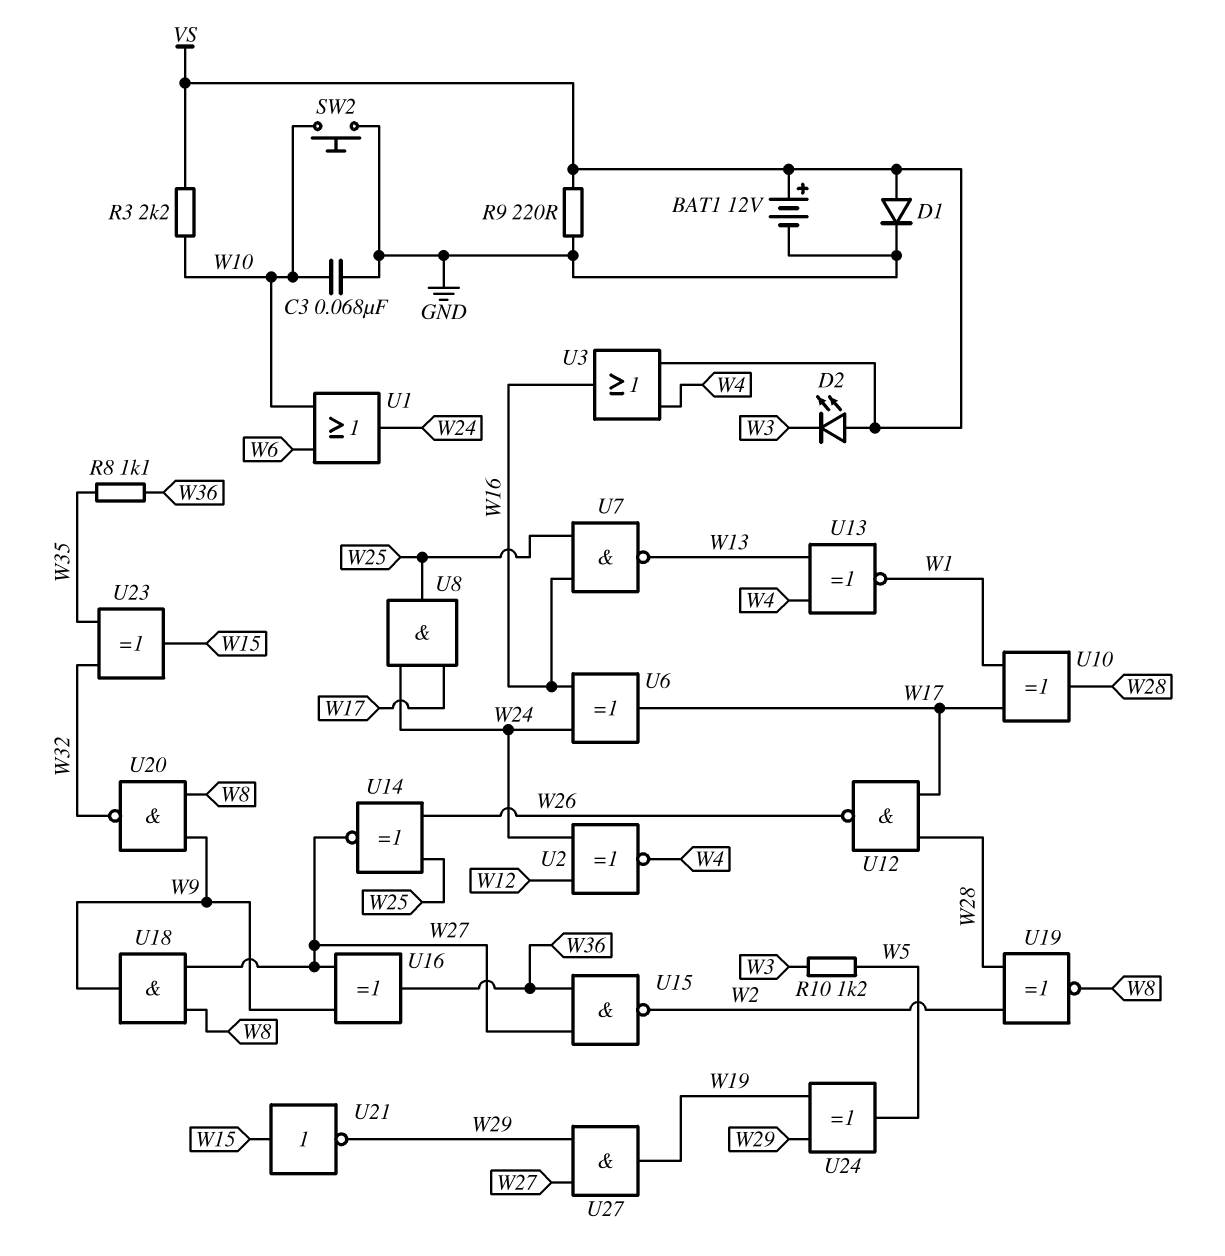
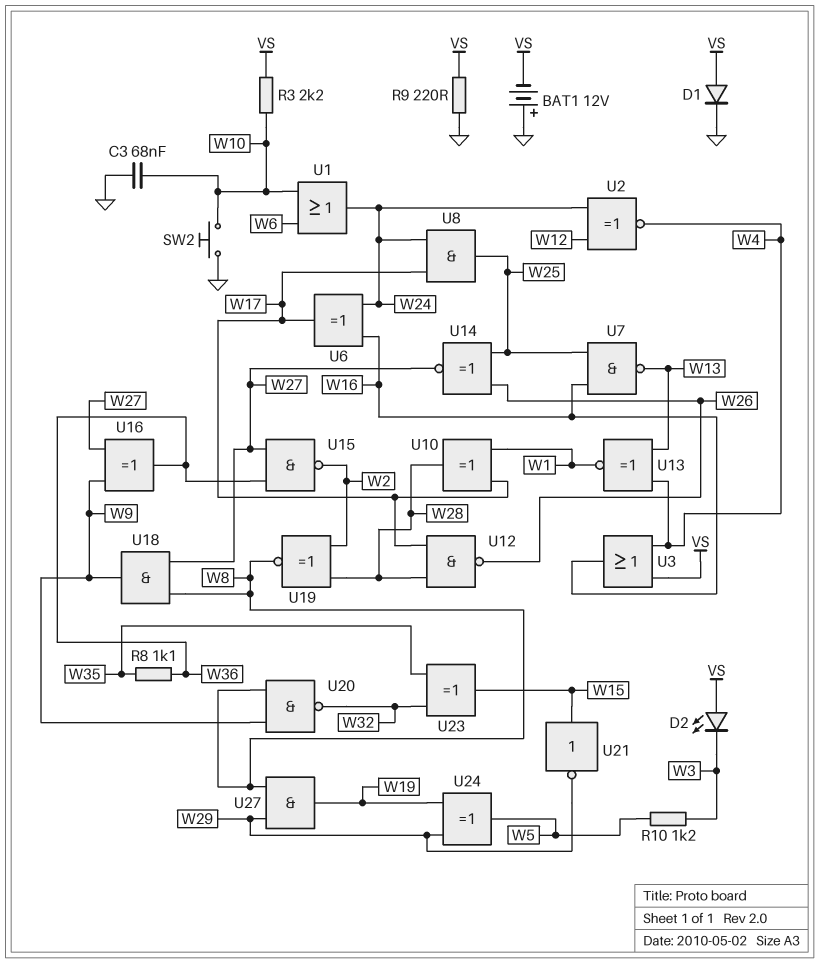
BAT1: 12V (plus VS, minus GND) -> 12V (plus GND, minus VS)
U27: AND (in W27, in W29, out W19) -> AND (in W8, in W29, out W19)

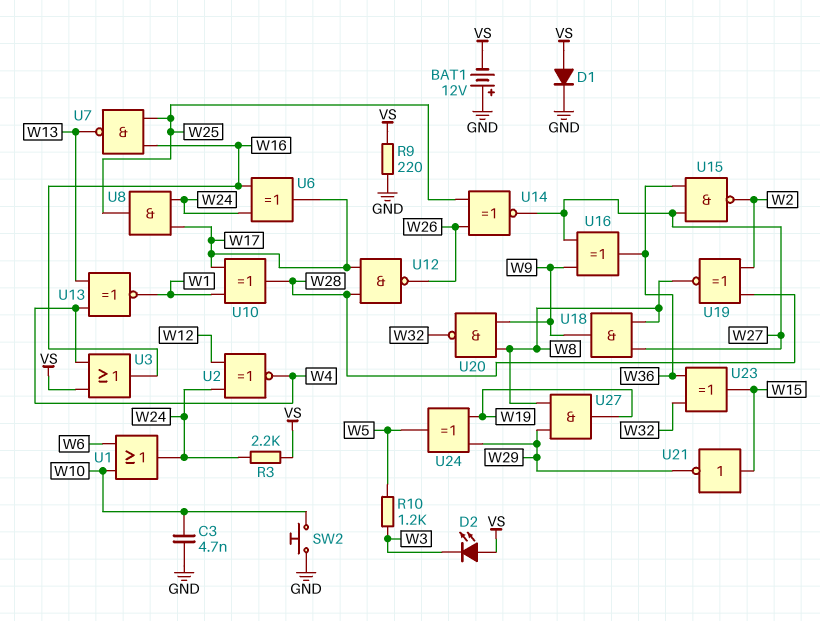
C3: 68nF (GND, W10) -> 4.7nF (GND, W10)
R3: 2.2k (VS, W10) -> 2.2k (VS, W24)
R8: 1.1k (W35, W36) -> none
U23: XOR (in W32, in W35, out W15) -> XOR (in W32, in W36, out W15)

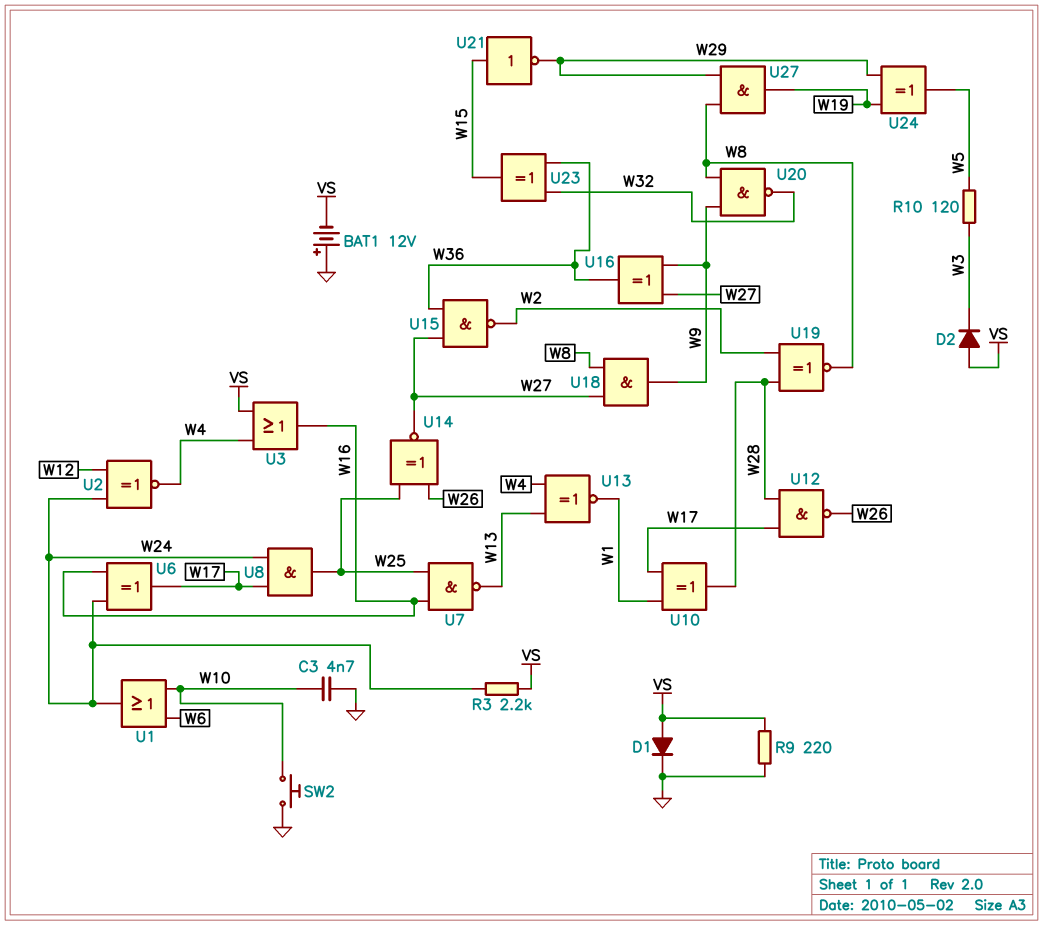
D2: LED (A VS, K W3) -> diode (A VS, K W3)
R10: 1.2k (W3, W5) -> 120 (W3, W5)

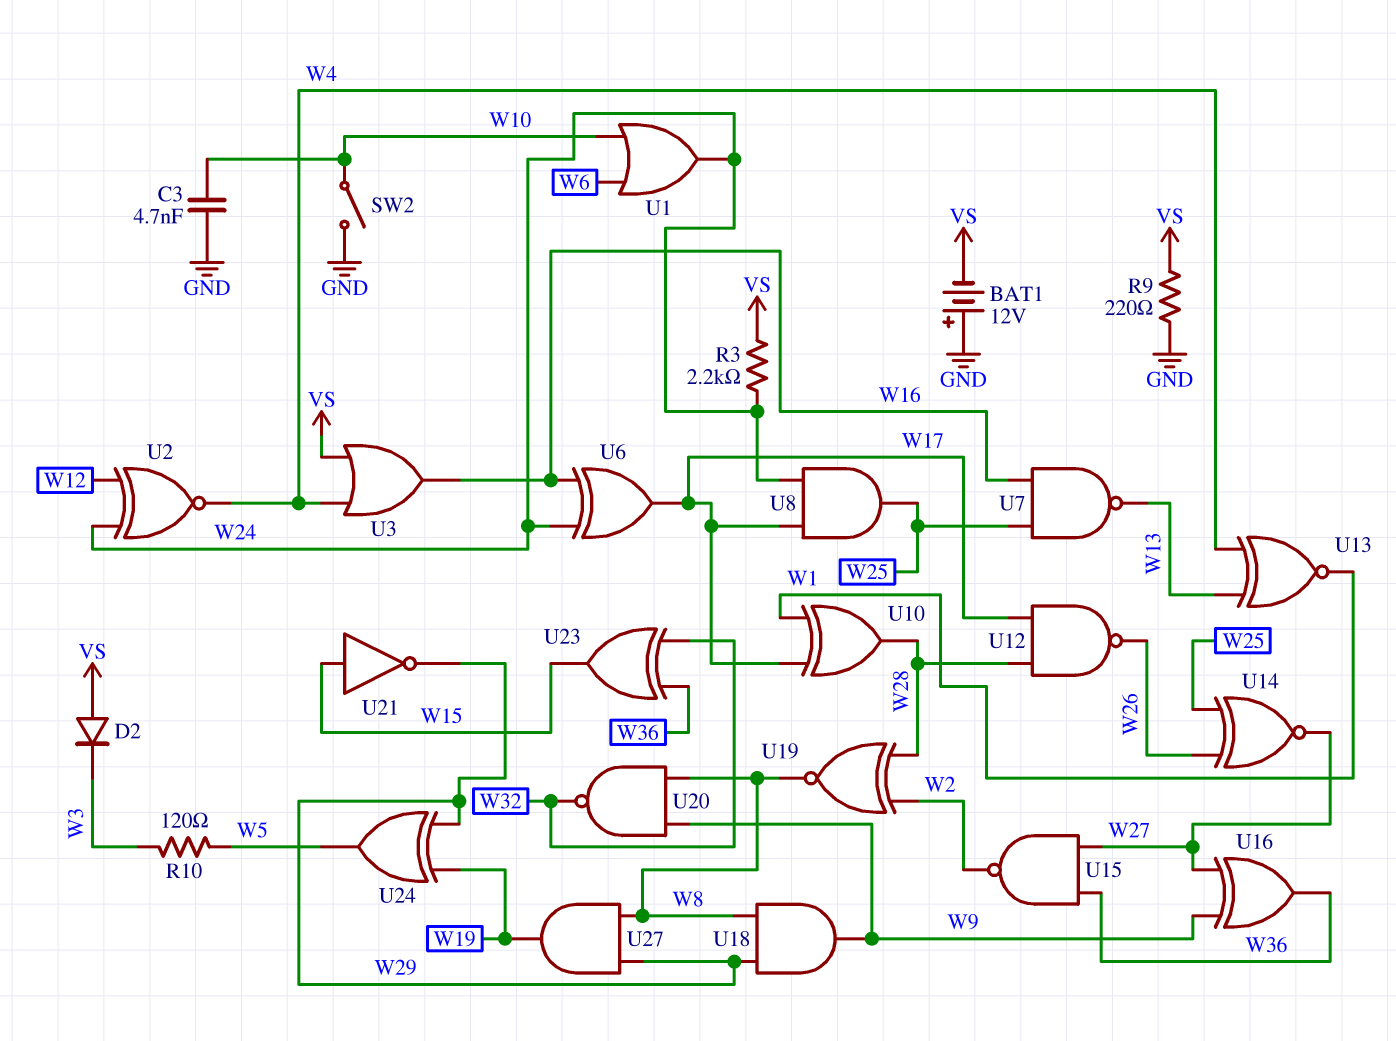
D1: diode (A VS, K GND) -> none
SW2: button (GND, W10) -> switch (GND, W10)
U18: AND (in W8, in W27, out W9) -> AND (in W8, in W29, out W9)

